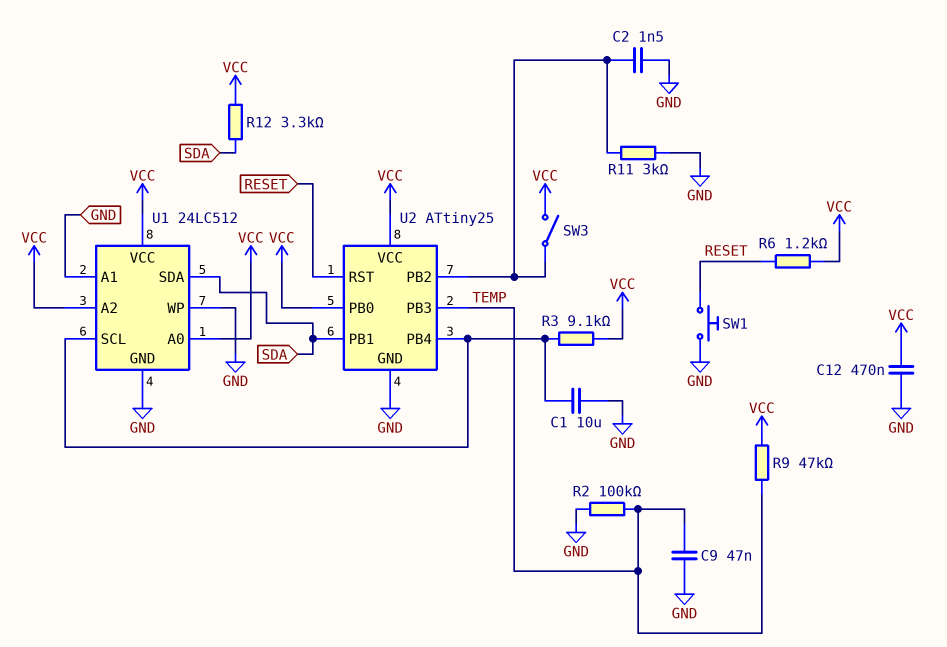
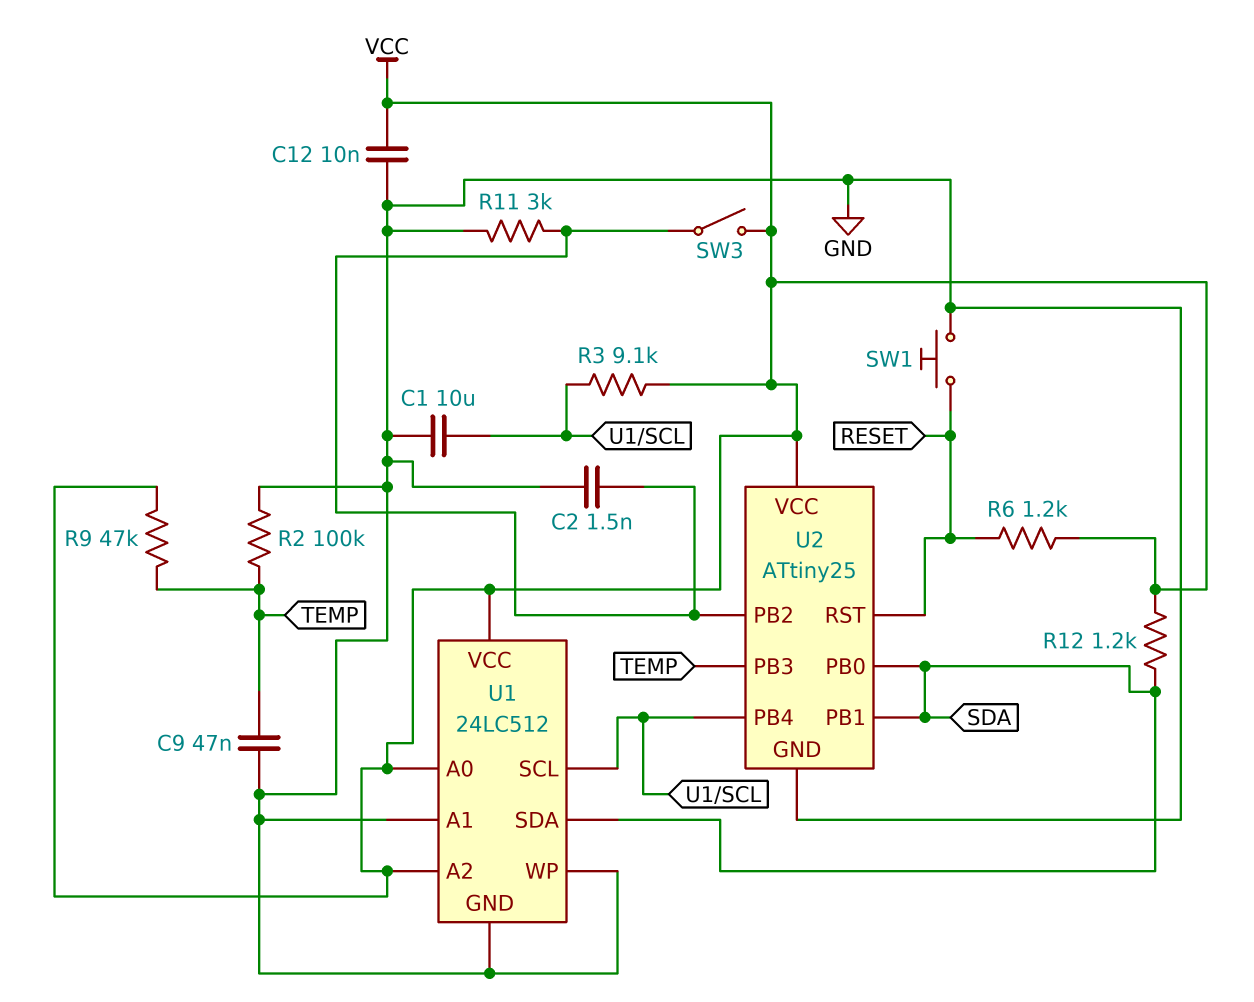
C12: 470nF (GND, VCC) -> 10nF (GND, VCC)
R12: 3.3k (SDA, VCC) -> 1.2k (SDA, VCC)
U2 pin PB0: VCC -> SDA

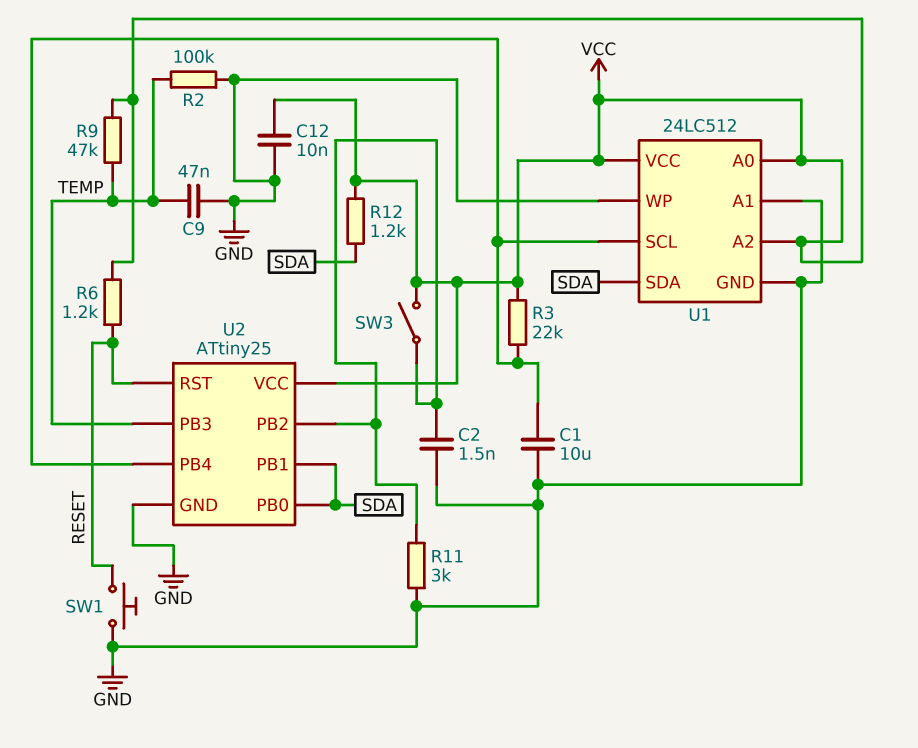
R3: 9.1k (U1/SCL, VCC) -> 22k (U1/SCL, VCC)

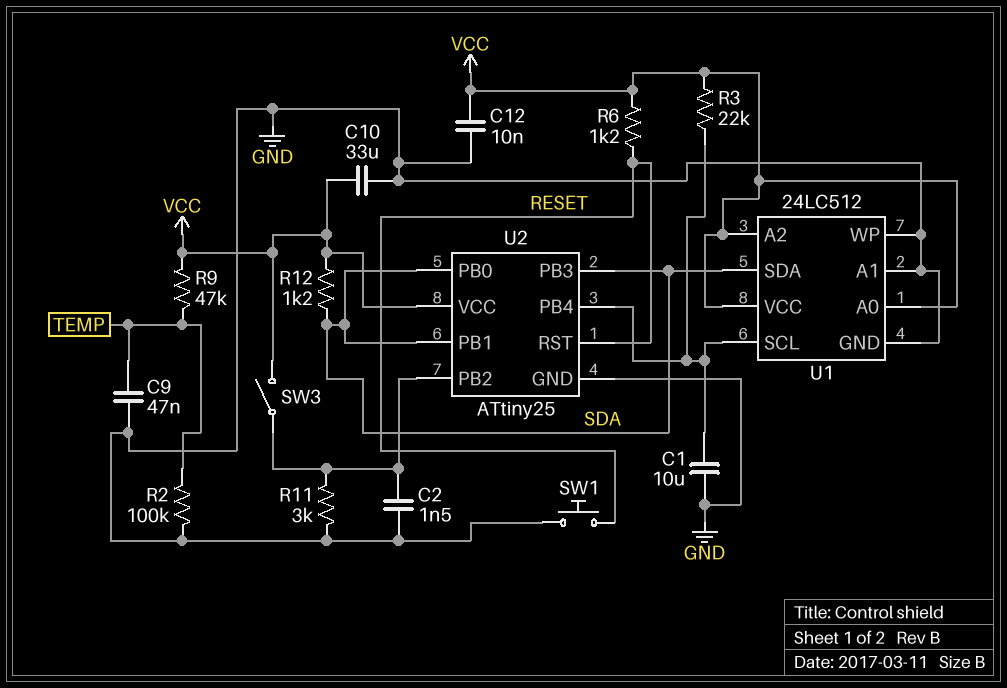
C10: none -> 33uF (GND, VCC)
U2 pin PB3: TEMP -> SDA

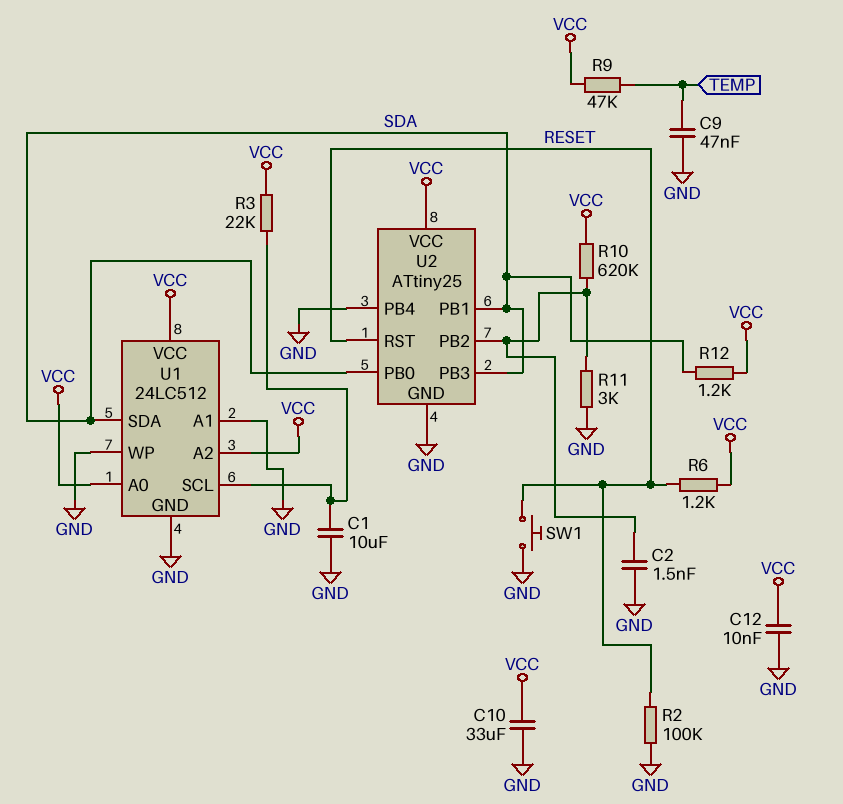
R2: 100k (GND, TEMP) -> 100k (GND, RESET)
R10: none -> 620k (U2/PB2, VCC)
SW3: switch (U2/PB2, VCC) -> none
U2 pin PB4: U1/SCL -> GND

